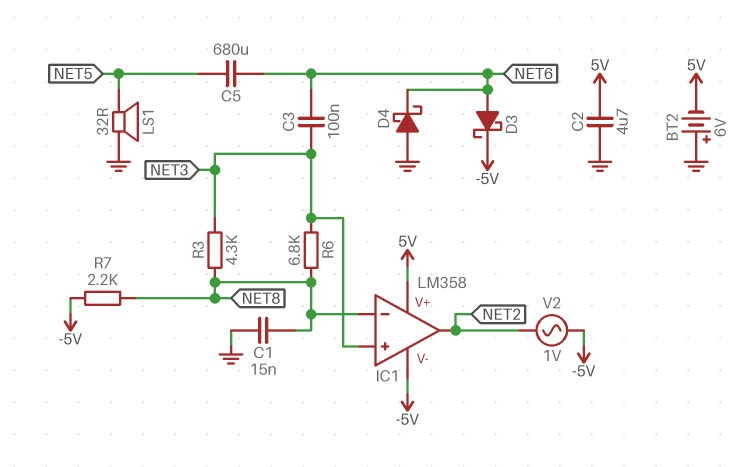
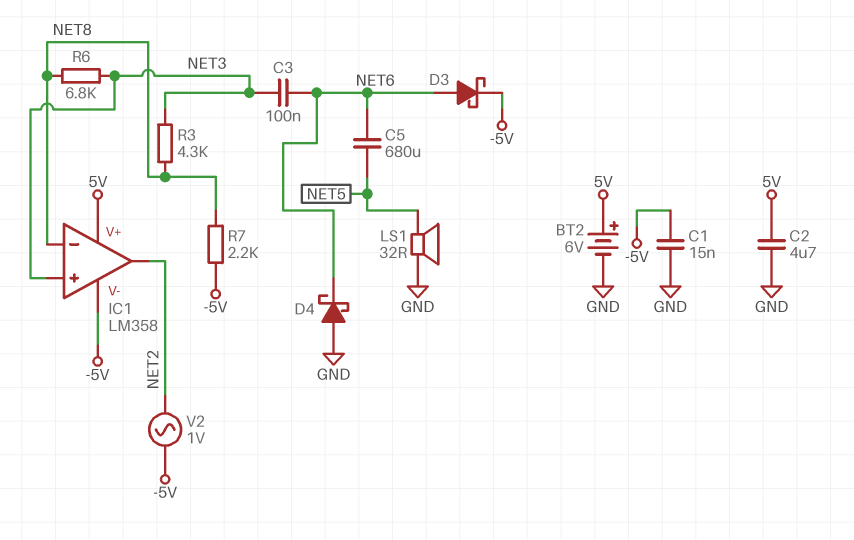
BT2: 6V (plus GND, minus 5V) -> 6V (plus 5V, minus GND)
C1: 15nF (GND, NET8) -> 15nF (-5V, GND)

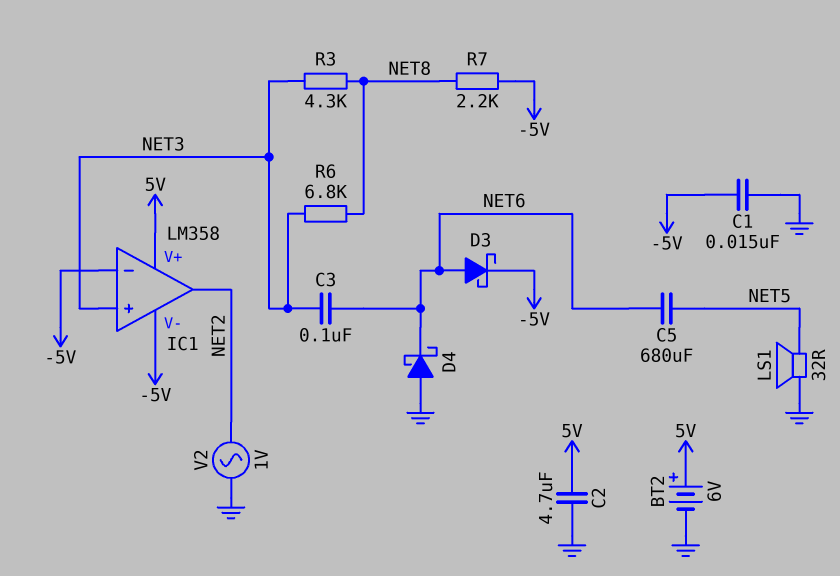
IC1 pin in-: NET8 -> -5V
V2: AC 1V (-5V, NET2) -> AC 1V (GND, NET2)

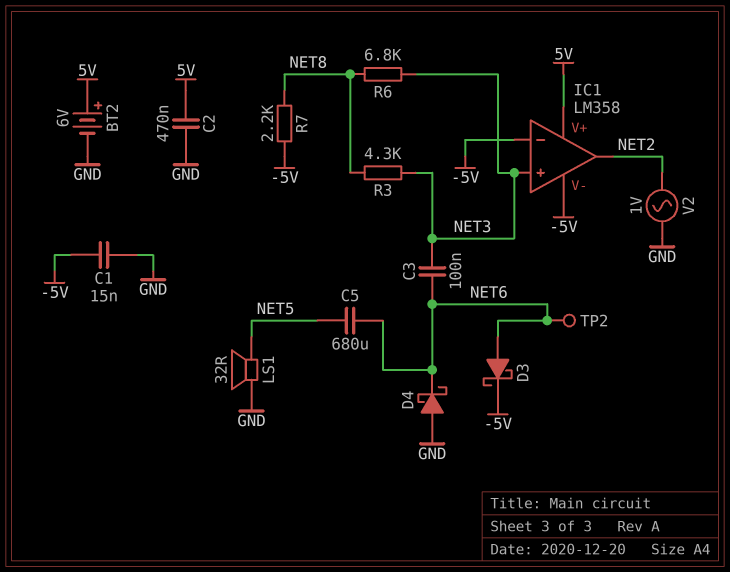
C2: 4.7uF (5V, GND) -> 470nF (5V, GND)
TP2: none -> test point (NET6)

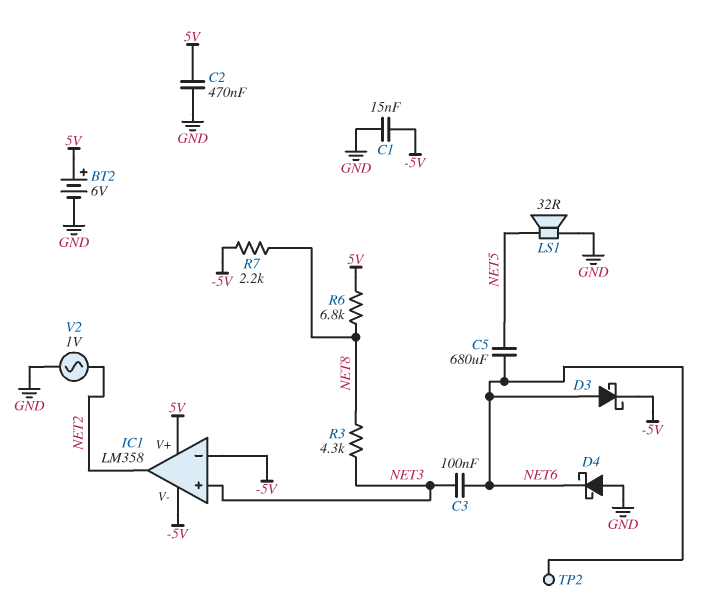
R6: 6.8k (NET3, NET8) -> 6.8k (5V, NET8)

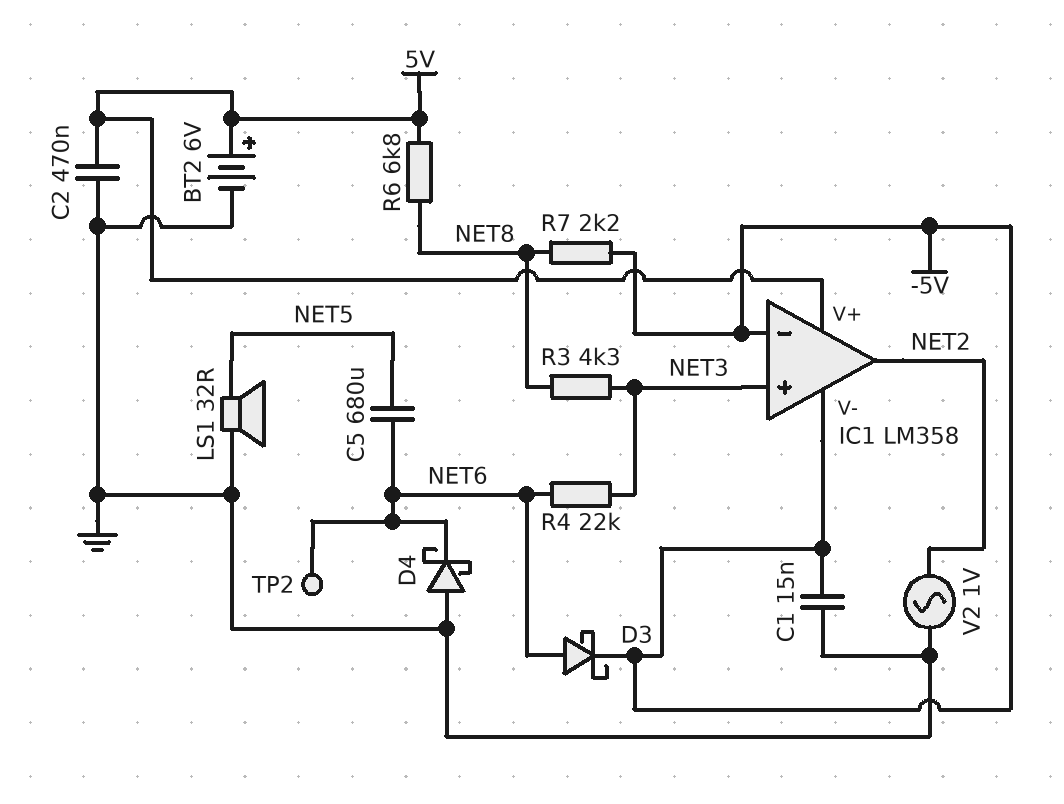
C3: 100nF (NET3, NET6) -> none
R4: none -> 22k (NET3, NET6)

